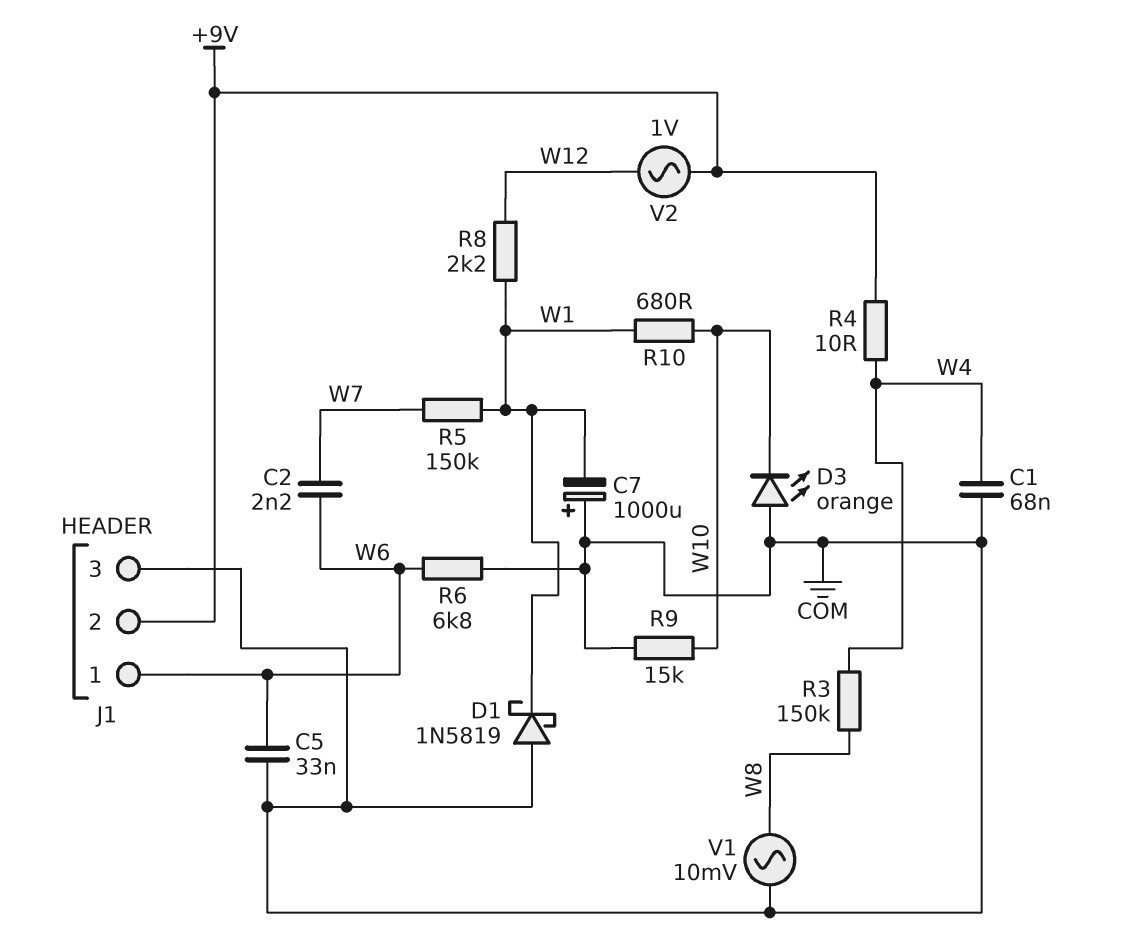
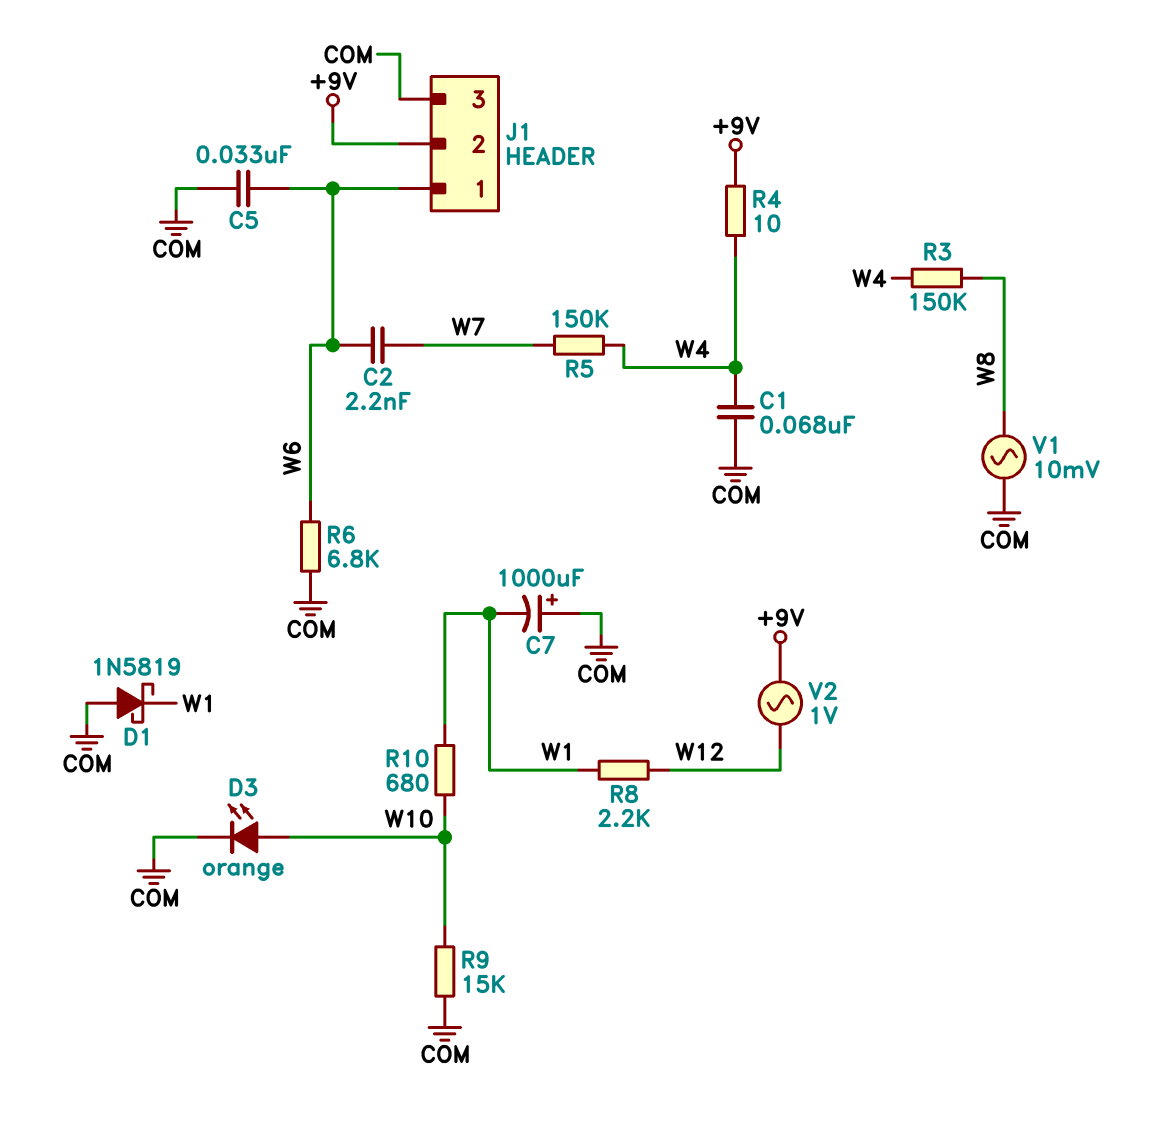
D3: LED orange (A COM, K W10) -> LED orange (A W10, K COM)
R5: 150k (W1, W7) -> 150k (W4, W7)

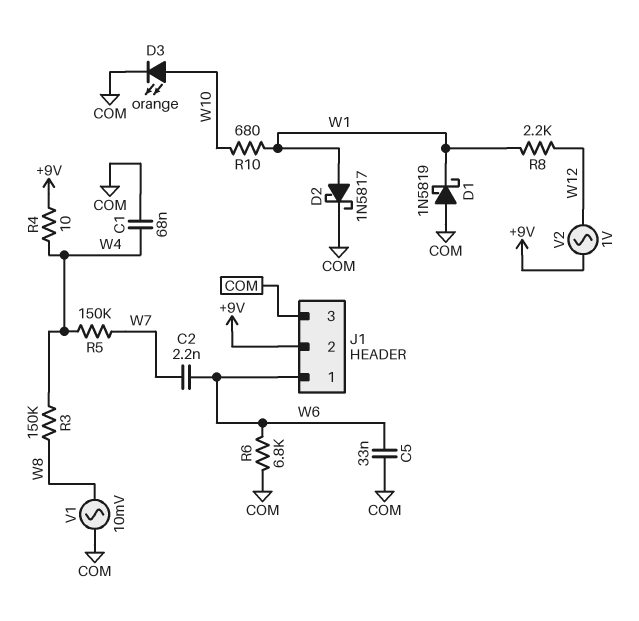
C7: 1000uF (plus COM, minus W1) -> none
D2: none -> schottky 1N5817 (A W1, K COM)
R9: 15k (COM, W10) -> none

